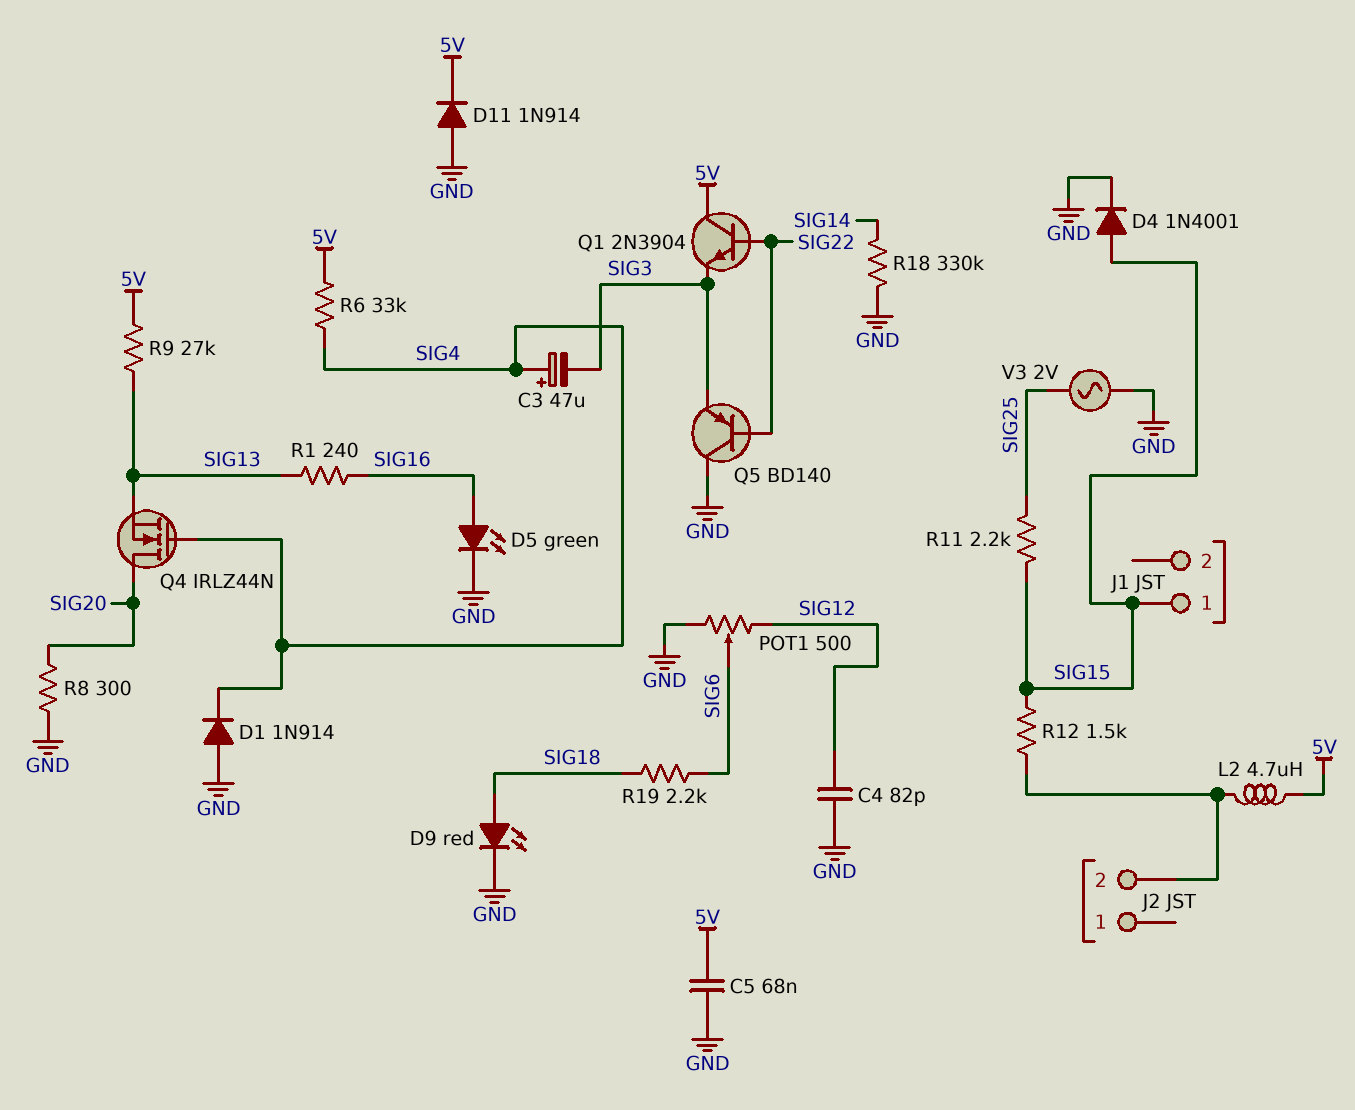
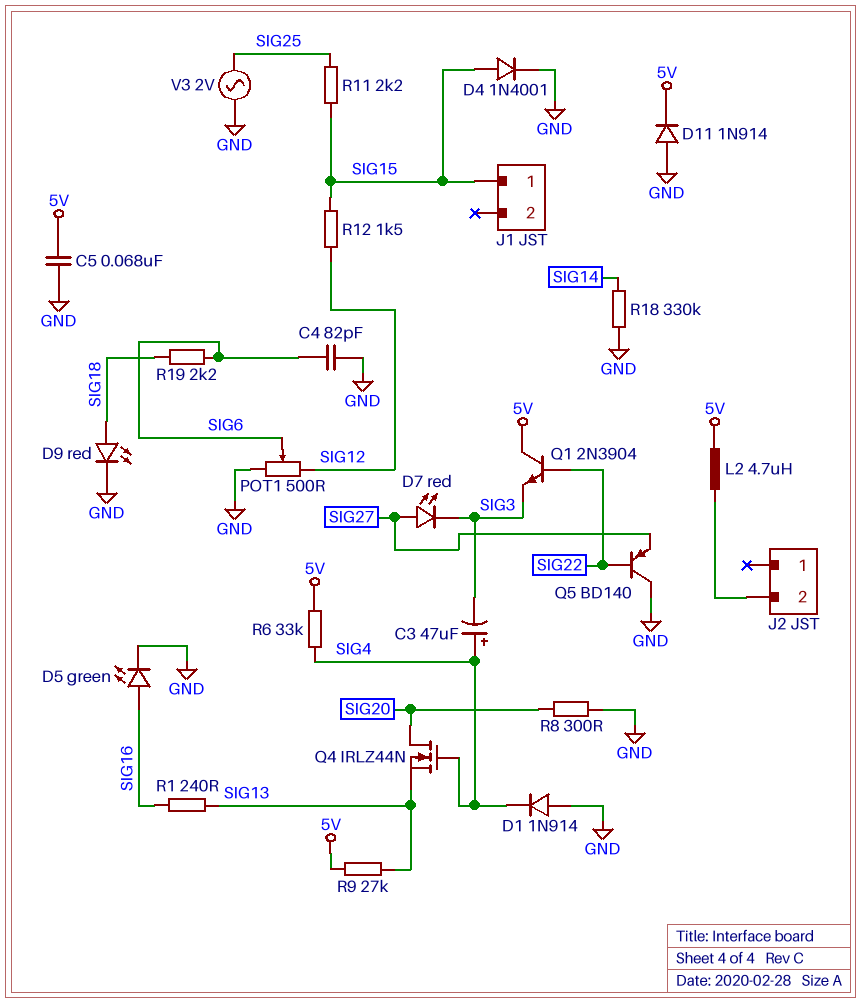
C4: 82pF (GND, SIG12) -> 82pF (GND, SIG6)
D7: none -> LED red (A SIG27, K SIG3)
Q5: PNP BD140 (B SIG22, C GND, E SIG3) -> PNP BD140 (B SIG22, C GND, E SIG27)
R12: 1.5k (J2/2, SIG15) -> 1.5k (SIG12, SIG15)

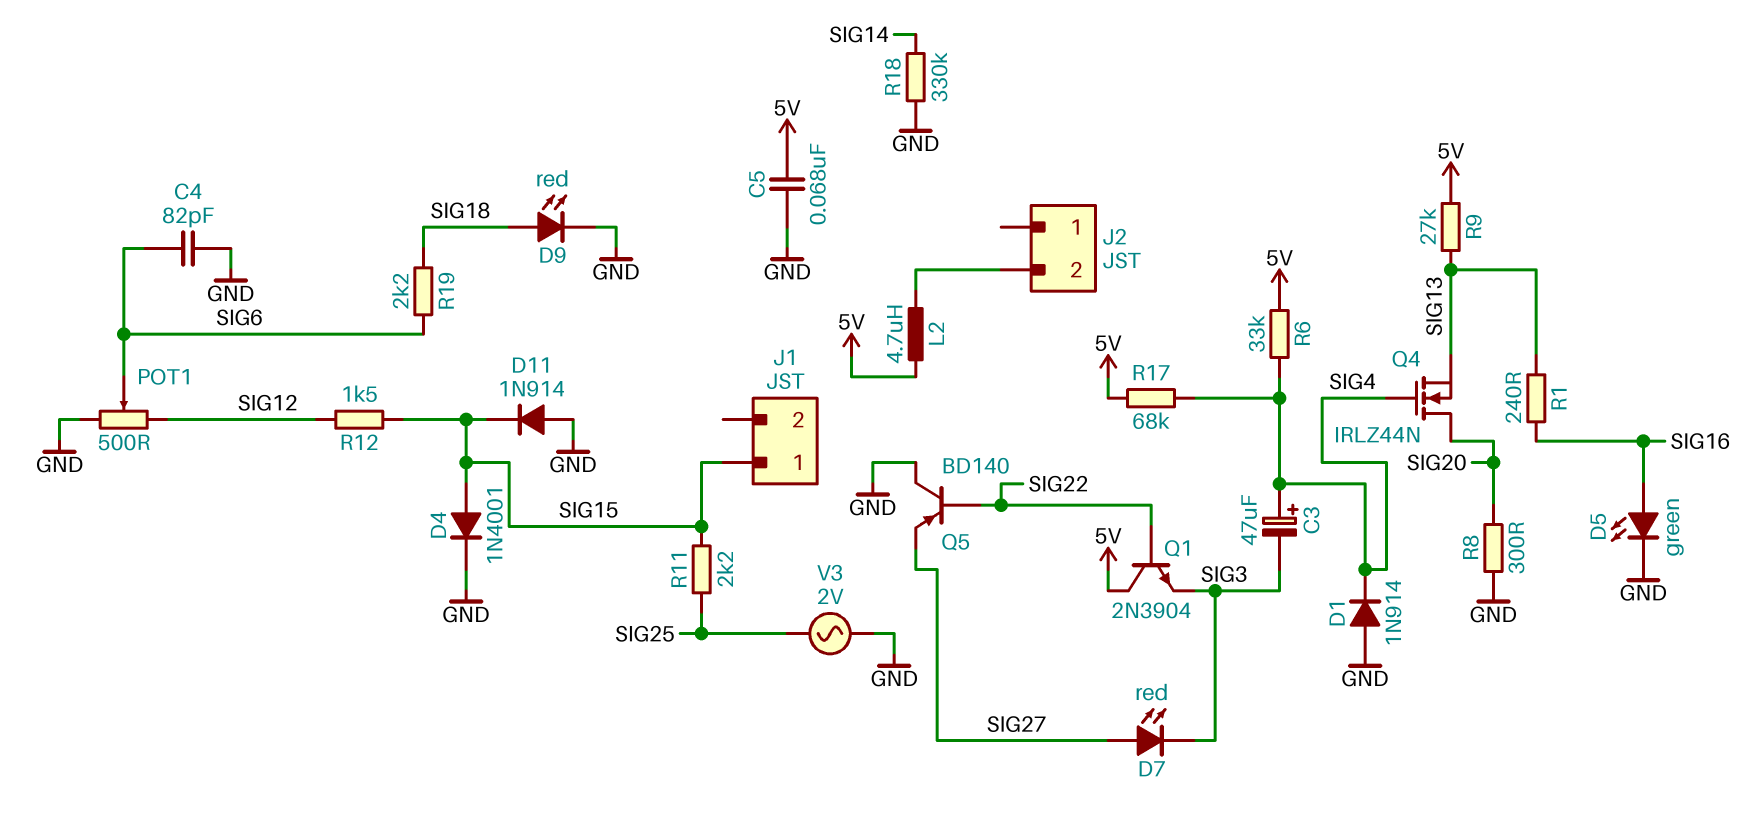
D11: diode 1N914 (A GND, K 5V) -> diode 1N914 (A GND, K SIG15)
R17: none -> 68k (5V, SIG4)

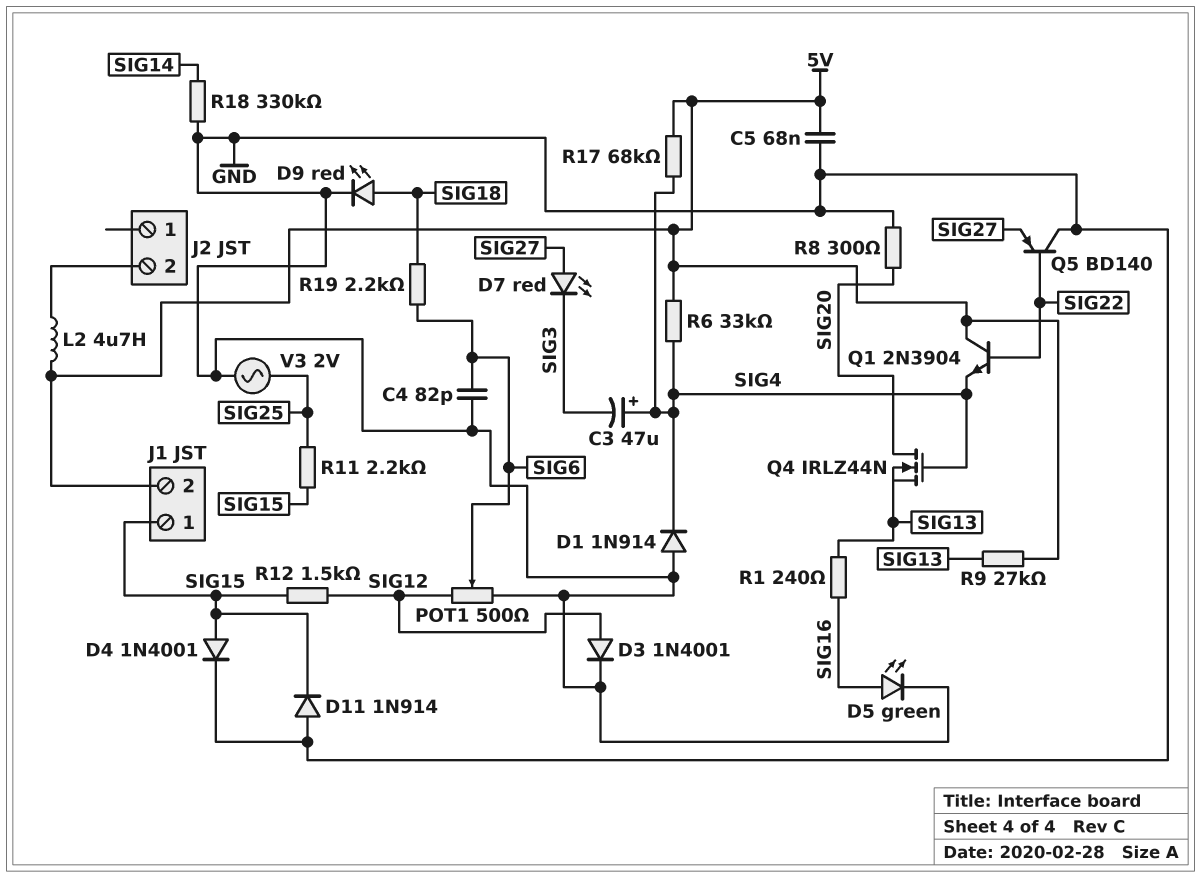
D3: none -> diode 1N4001 (A SIG12, K GND)
J1 pin 2: none -> 5V
Q1: NPN 2N3904 (B SIG22, C 5V, E SIG3) -> NPN 2N3904 (B SIG22, C 5V, E SIG4)

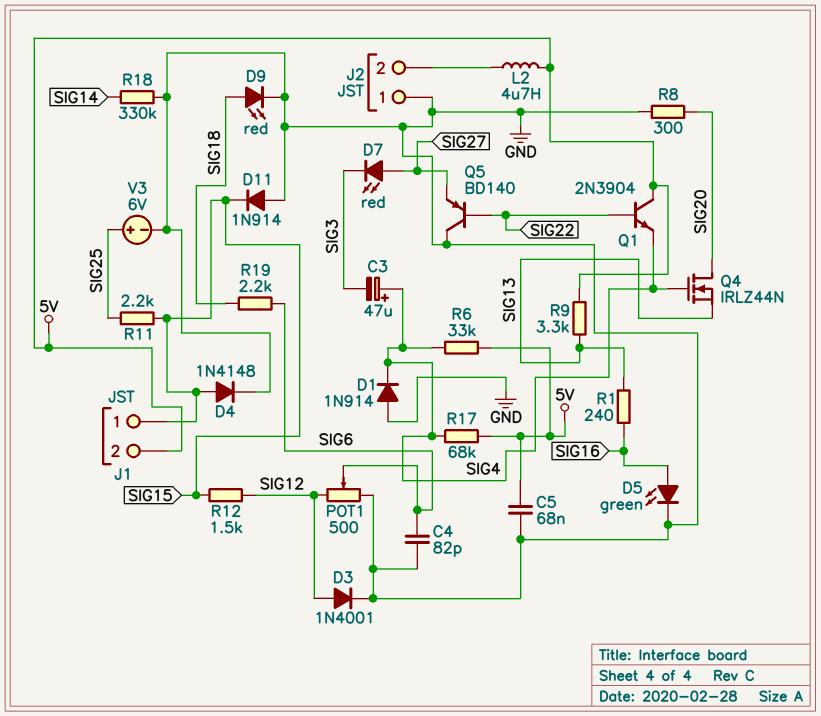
D4: diode 1N4001 (A SIG15, K GND) -> diode 1N4148 (A SIG15, K GND)
J2 pin 1: none -> GND
R9: 27k (5V, SIG13) -> 3.3k (5V, SIG13)
V3: AC 2V (GND, SIG25) -> 6V (plus SIG25, minus GND)

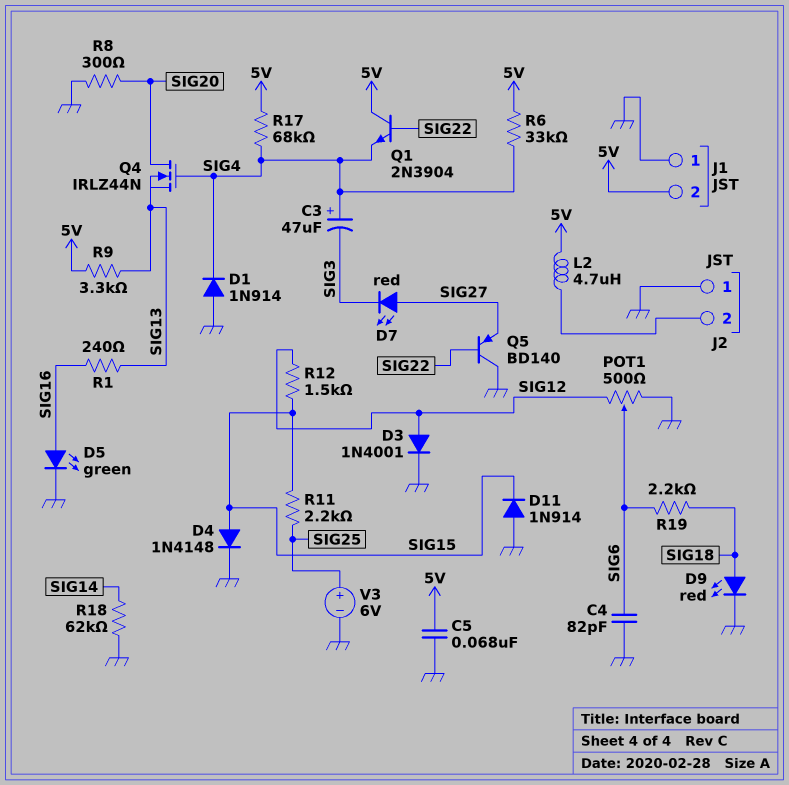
J1 pin 1: SIG15 -> GND
R18: 330k (GND, SIG14) -> 62k (GND, SIG14)

